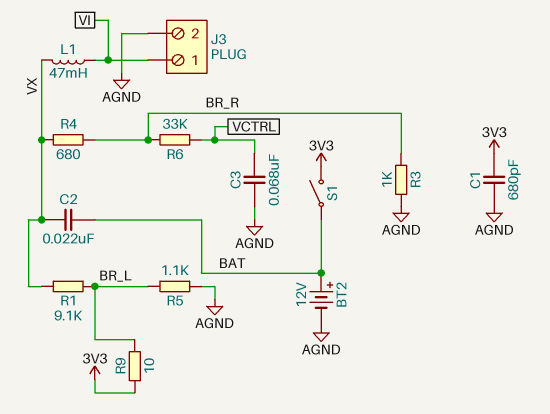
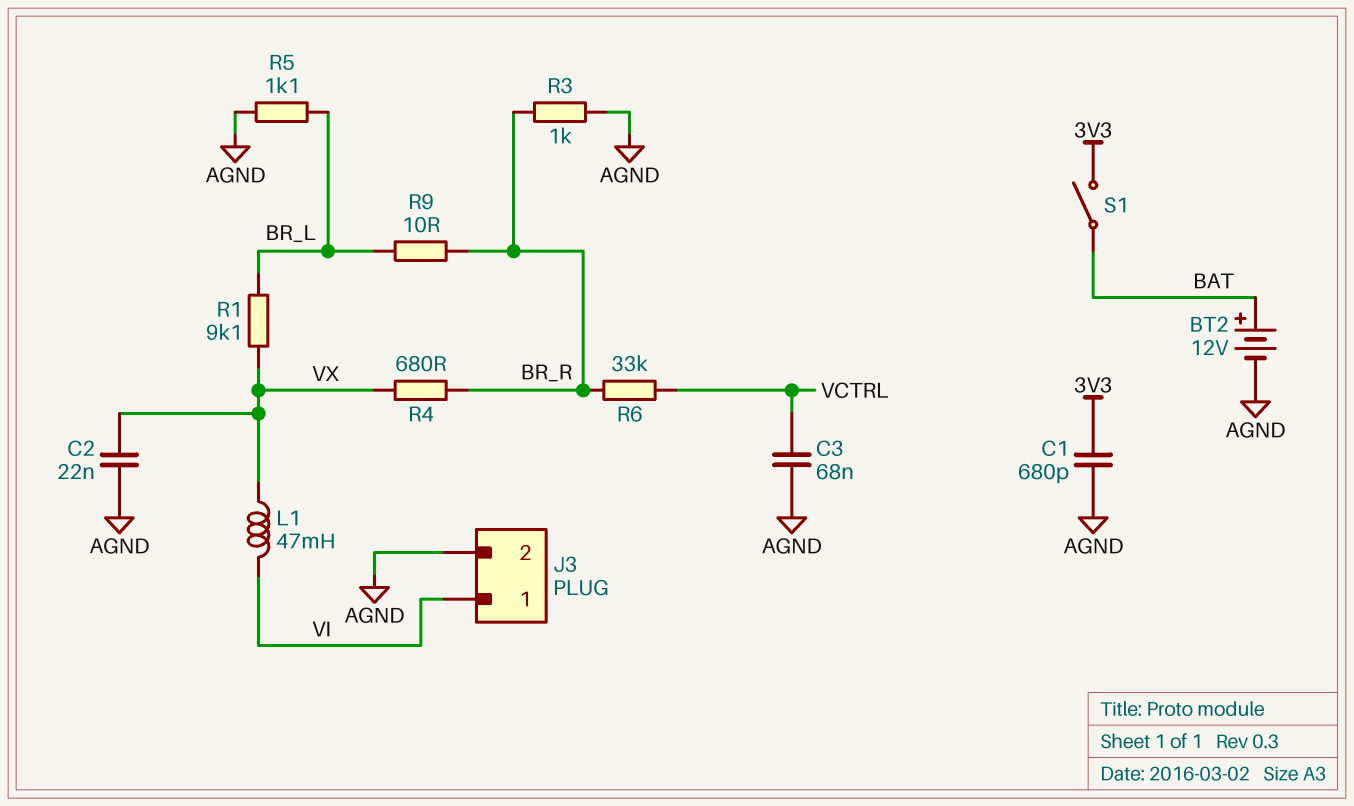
C2: 22nF (BAT, VX) -> 22nF (AGND, VX)
R9: 10 (3V3, BR_L) -> 10 (BR_L, BR_R)

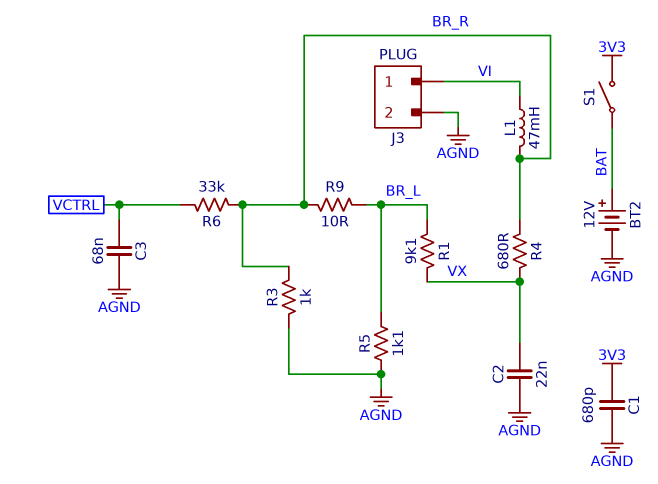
L1: 47mH (VI, VX) -> 47mH (BR_R, VI)

